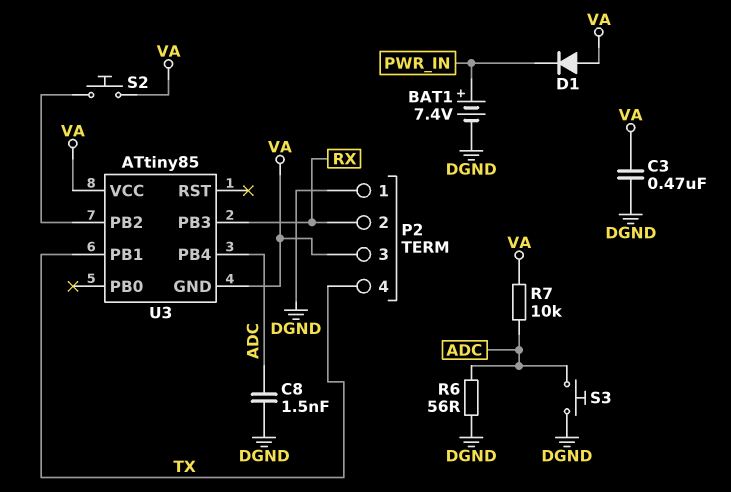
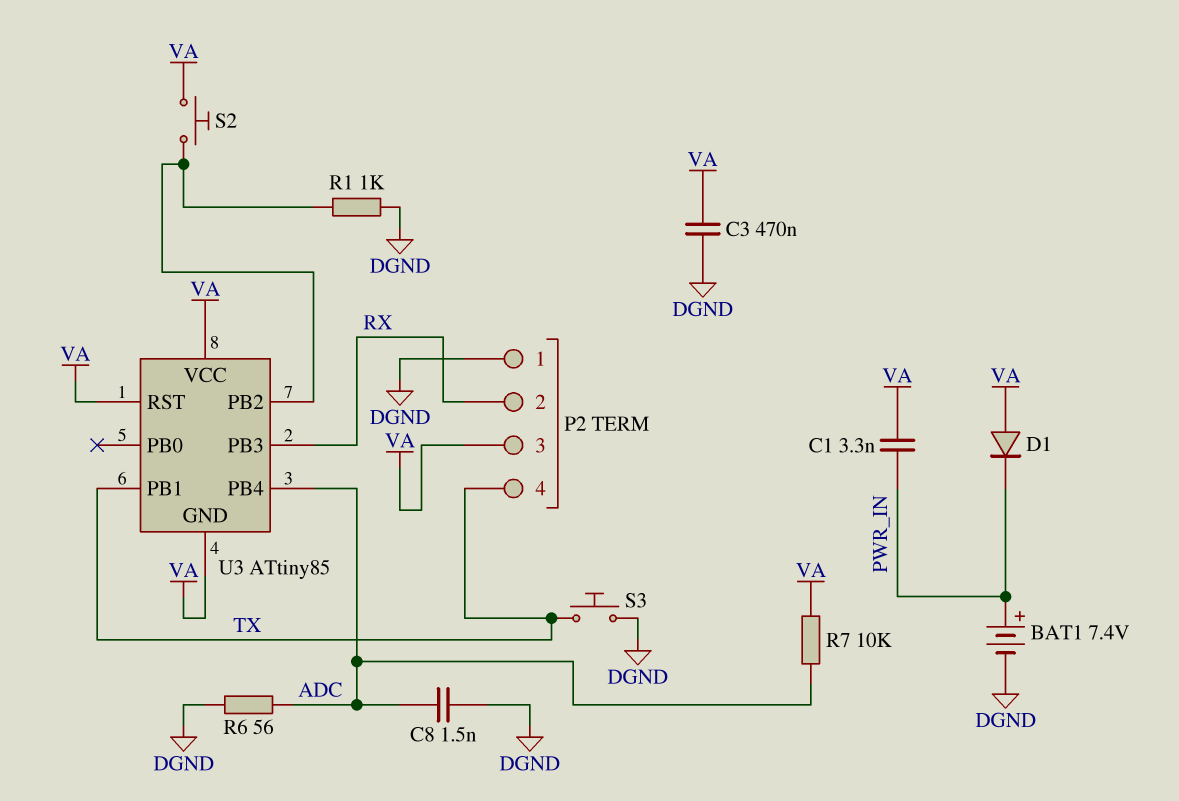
C1: none -> 3.3nF (PWR_IN, VA)
R1: none -> 1k (DGND, U3/PB2)
S3: button (ADC, DGND) -> button (DGND, TX)
U3 pin RST: none -> VA

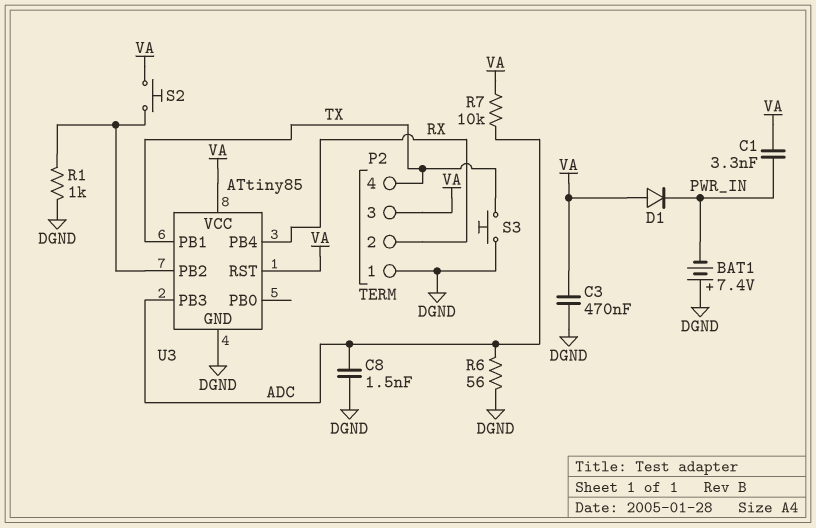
BAT1: 7.4V (plus PWR_IN, minus DGND) -> 7.4V (plus DGND, minus PWR_IN)
U3 pin GND: VA -> DGND
U3 pin PB3: RX -> ADC
U3 pin PB4: ADC -> RX

